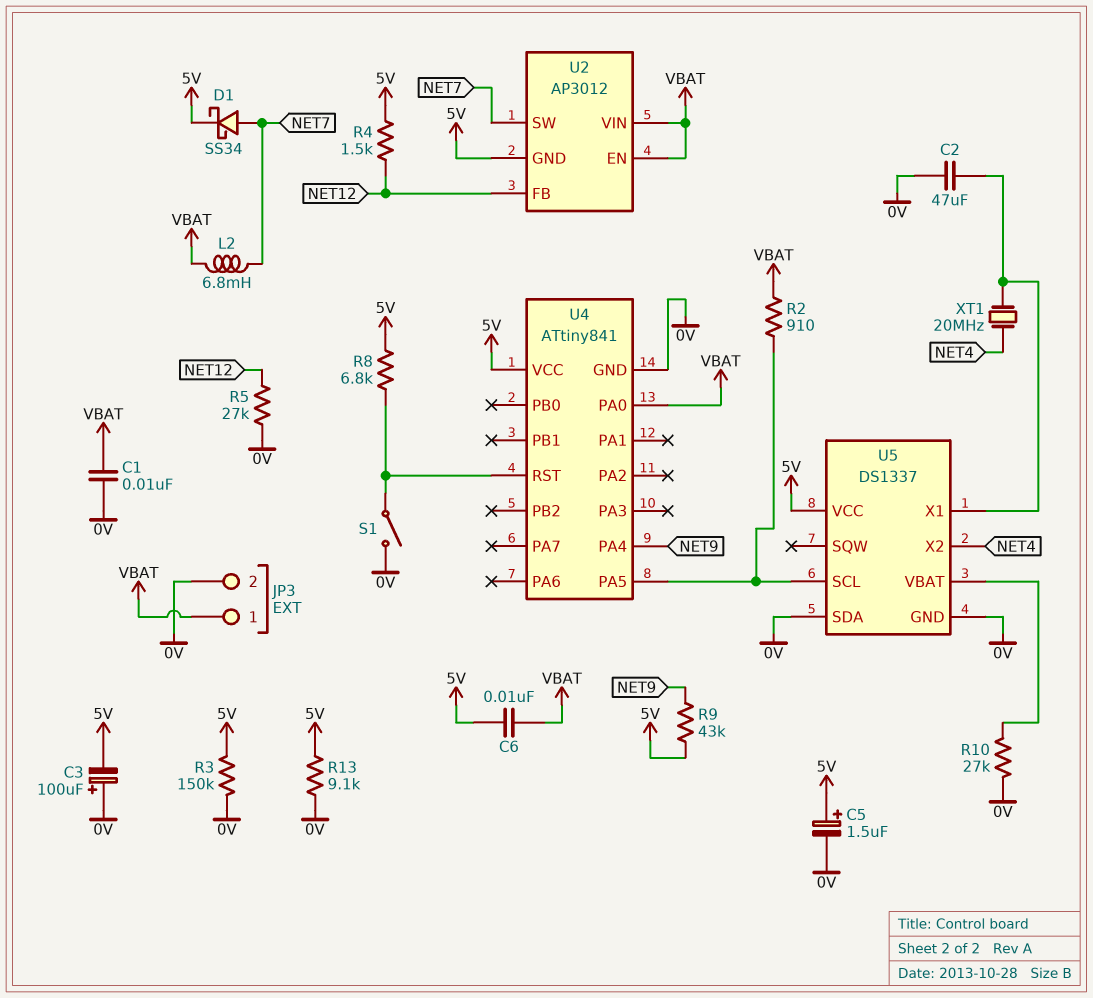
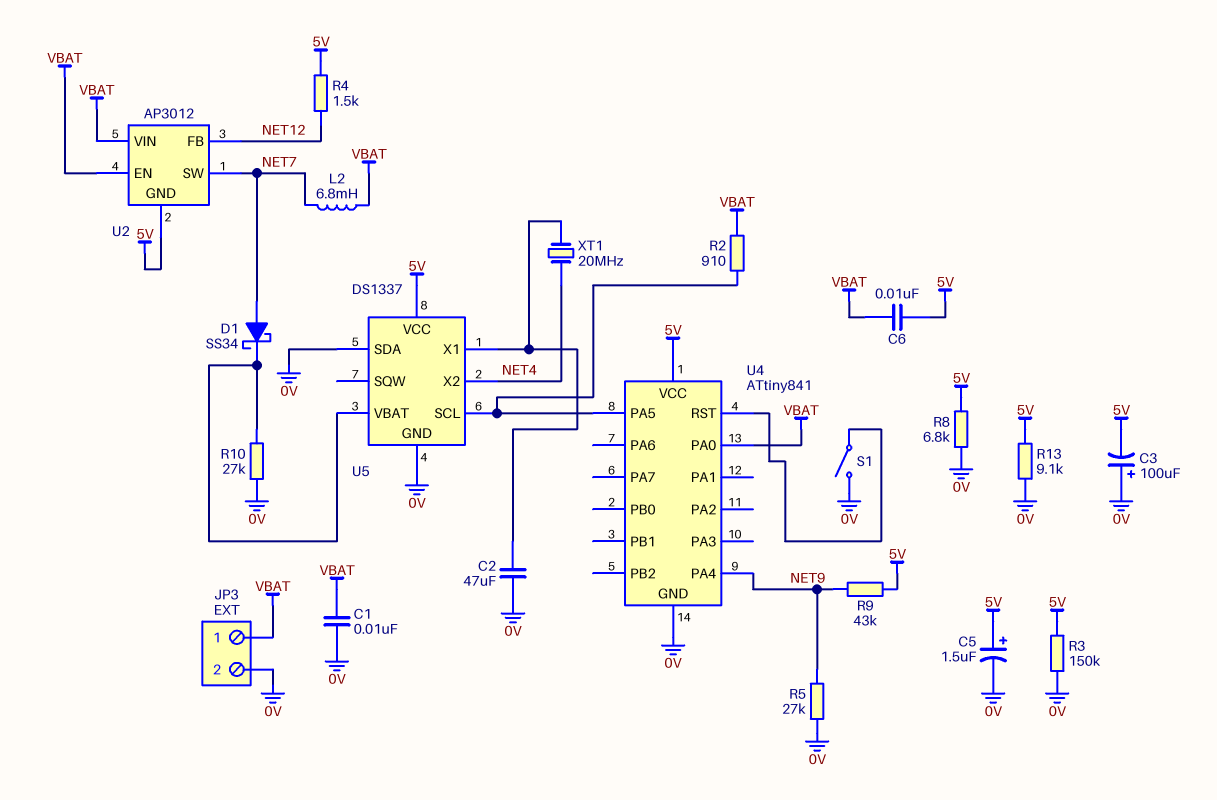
D1: schottky SS34 (A NET7, K 5V) -> schottky SS34 (A NET7, K U5/VBAT)
R5: 27k (0V, NET12) -> 27k (0V, NET9)
R8: 6.8k (5V, U4/RST) -> 6.8k (0V, 5V)

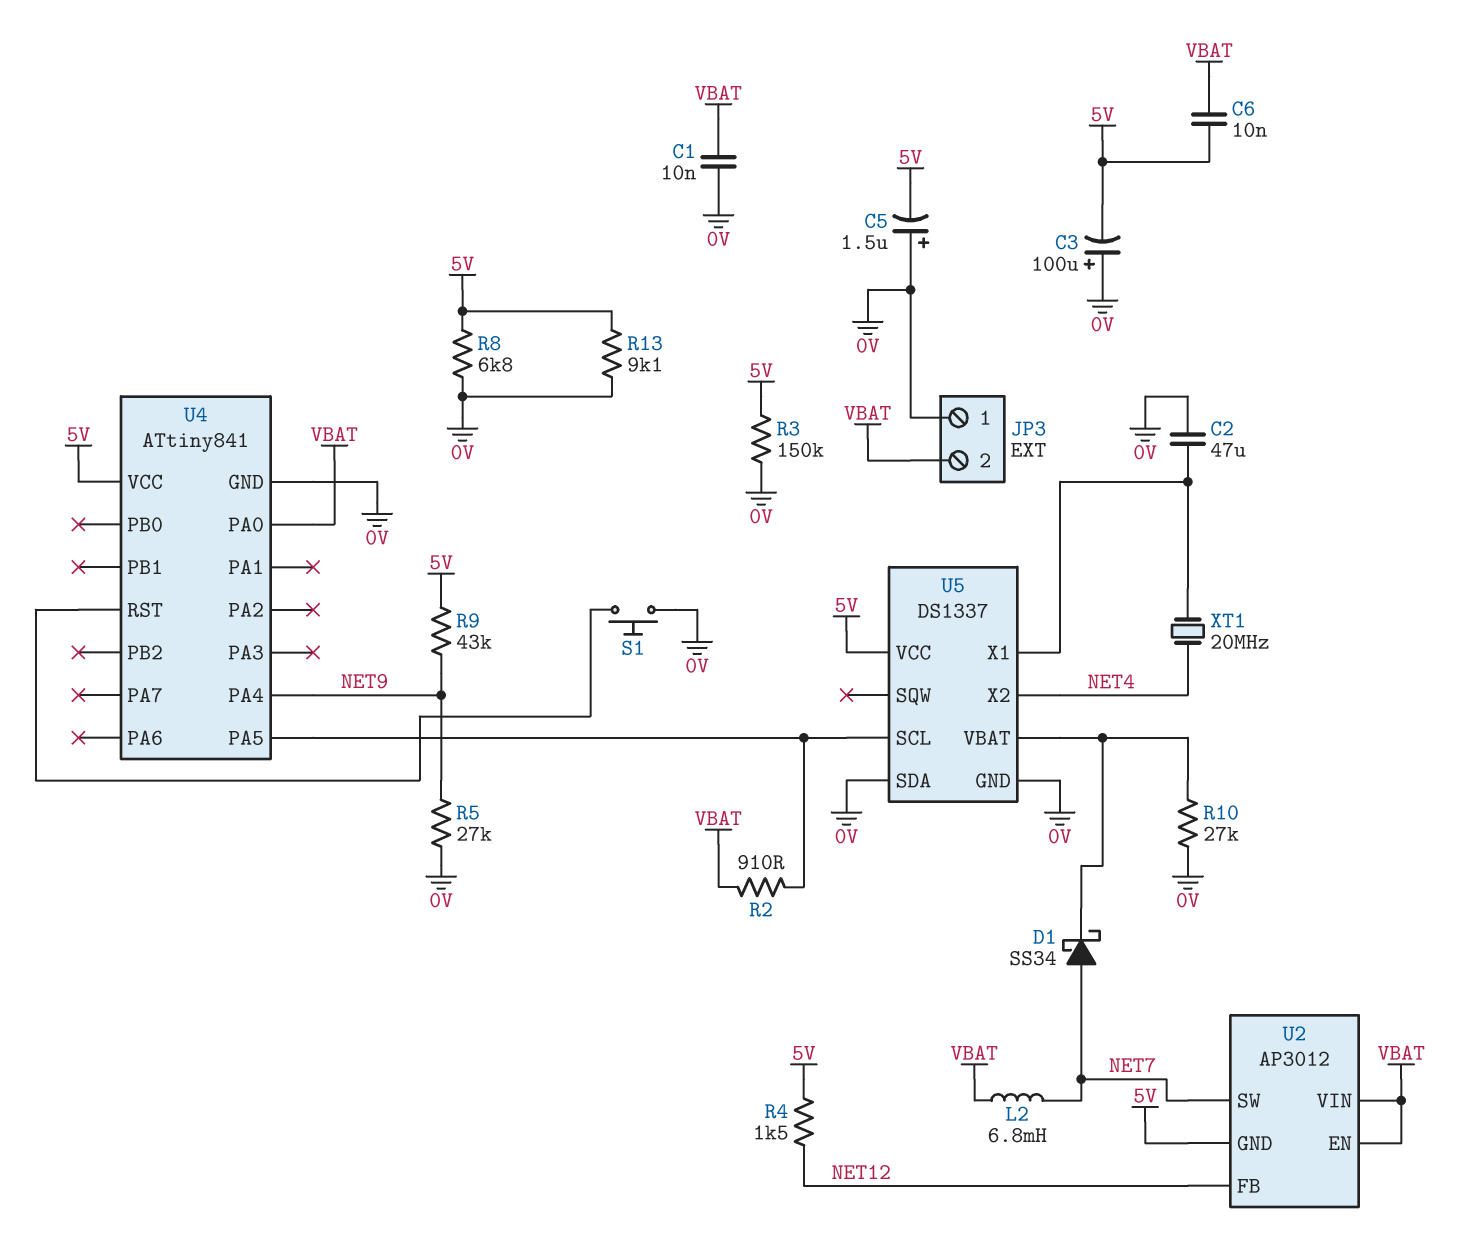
C5: 1.5uF (plus 5V, minus 0V) -> 1.5uF (plus 0V, minus 5V)
JP3 pin 1: VBAT -> 0V
JP3 pin 2: 0V -> VBAT
S1: switch (0V, U4/RST) -> button (0V, U4/RST)

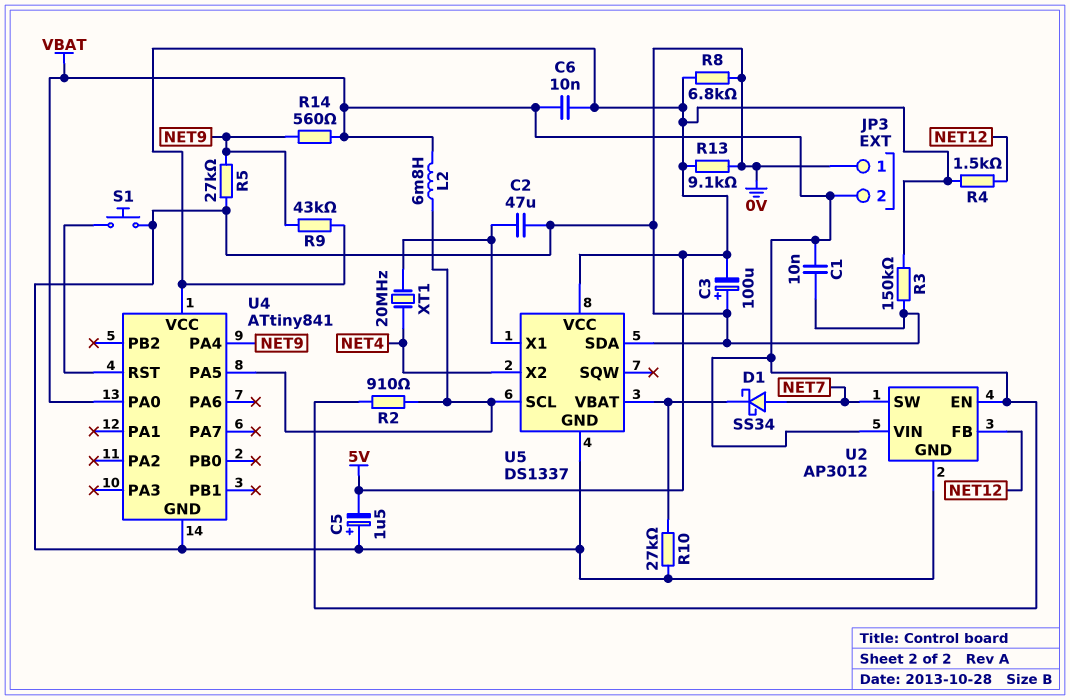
L2: 6.8mH (NET7, VBAT) -> 6.8mH (U4/PA5, VBAT)
R14: none -> 560 (NET9, VBAT)
U2 pin GND: 5V -> 0V

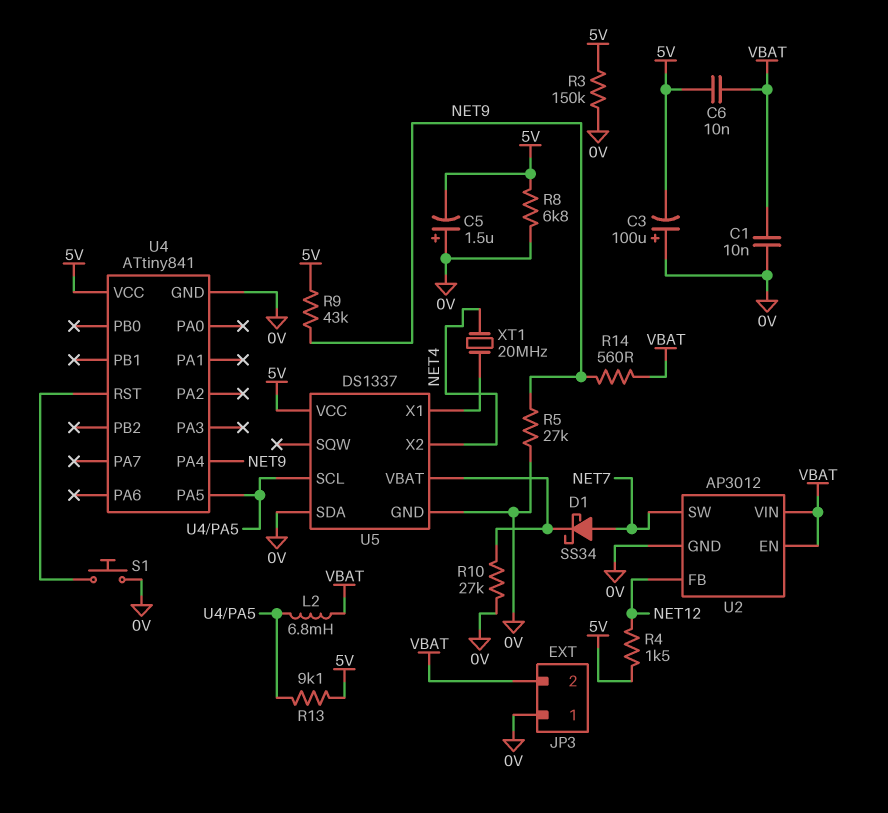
C2: 47uF (0V, U5/X1) -> none
R2: 910 (U4/PA5, VBAT) -> none
R13: 9.1k (0V, 5V) -> 9.1k (5V, U4/PA5)
U4 pin PA0: VBAT -> none

